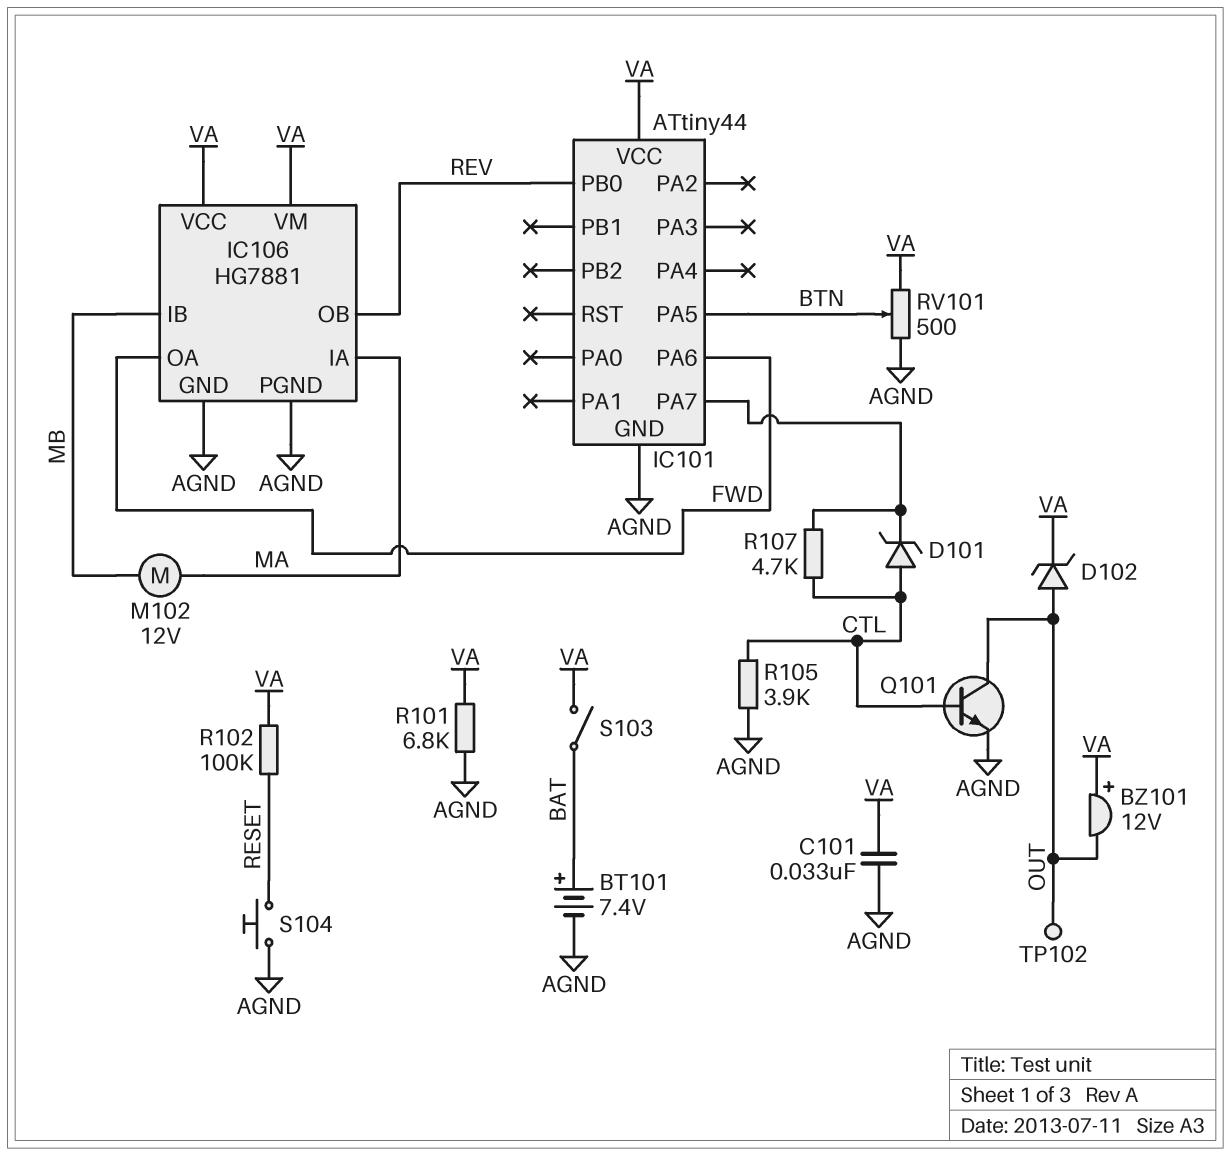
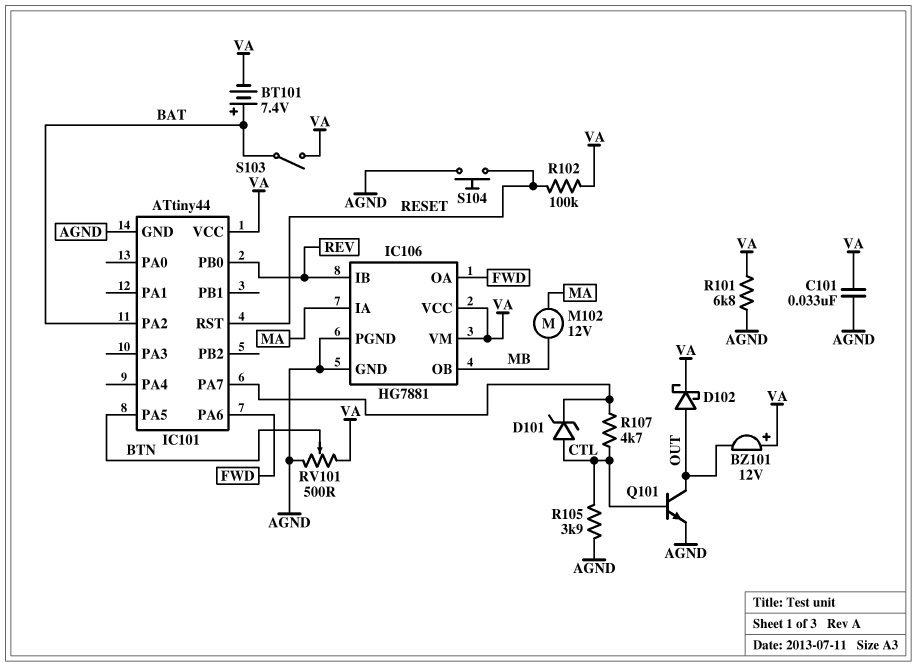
BT101: 7.4V (plus BAT, minus AGND) -> 7.4V (plus BAT, minus VA)
D102: zener (A OUT, K VA) -> schottky (A OUT, K VA)
IC101 pin PA2: none -> BAT
IC101 pin RST: none -> RESET
IC106 pin IB: MB -> REV
IC106 pin OB: REV -> MB
TP102: test point (OUT) -> none

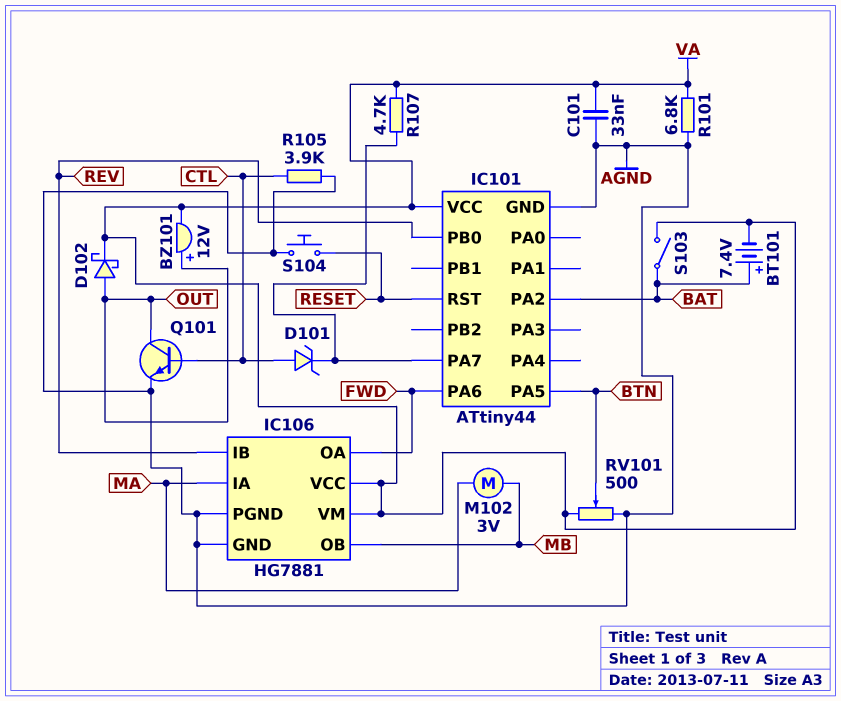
BZ101: buzzer 12V (plus VA, minus OUT) -> buzzer 12V (plus OUT, minus VA)
M102: motor 12V (MA, MB) -> motor 3V (MA, MB)
R102: 100k (RESET, VA) -> none
R107: 4.7k (CTL, IC101/PA7) -> 4.7k (IC101/PA7, VA)

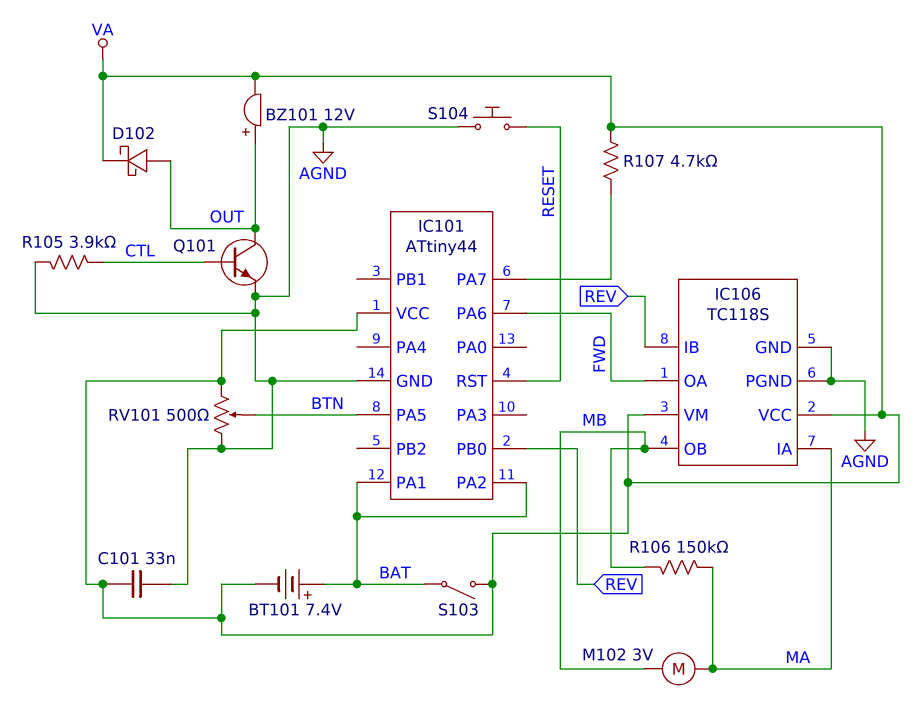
D101: zener (A CTL, K IC101/PA7) -> none
IC101 pin PA1: none -> BAT
IC106: HG7881 -> TC118S
R101: 6.8k (AGND, VA) -> none
R106: none -> 150k (MA, MB)

